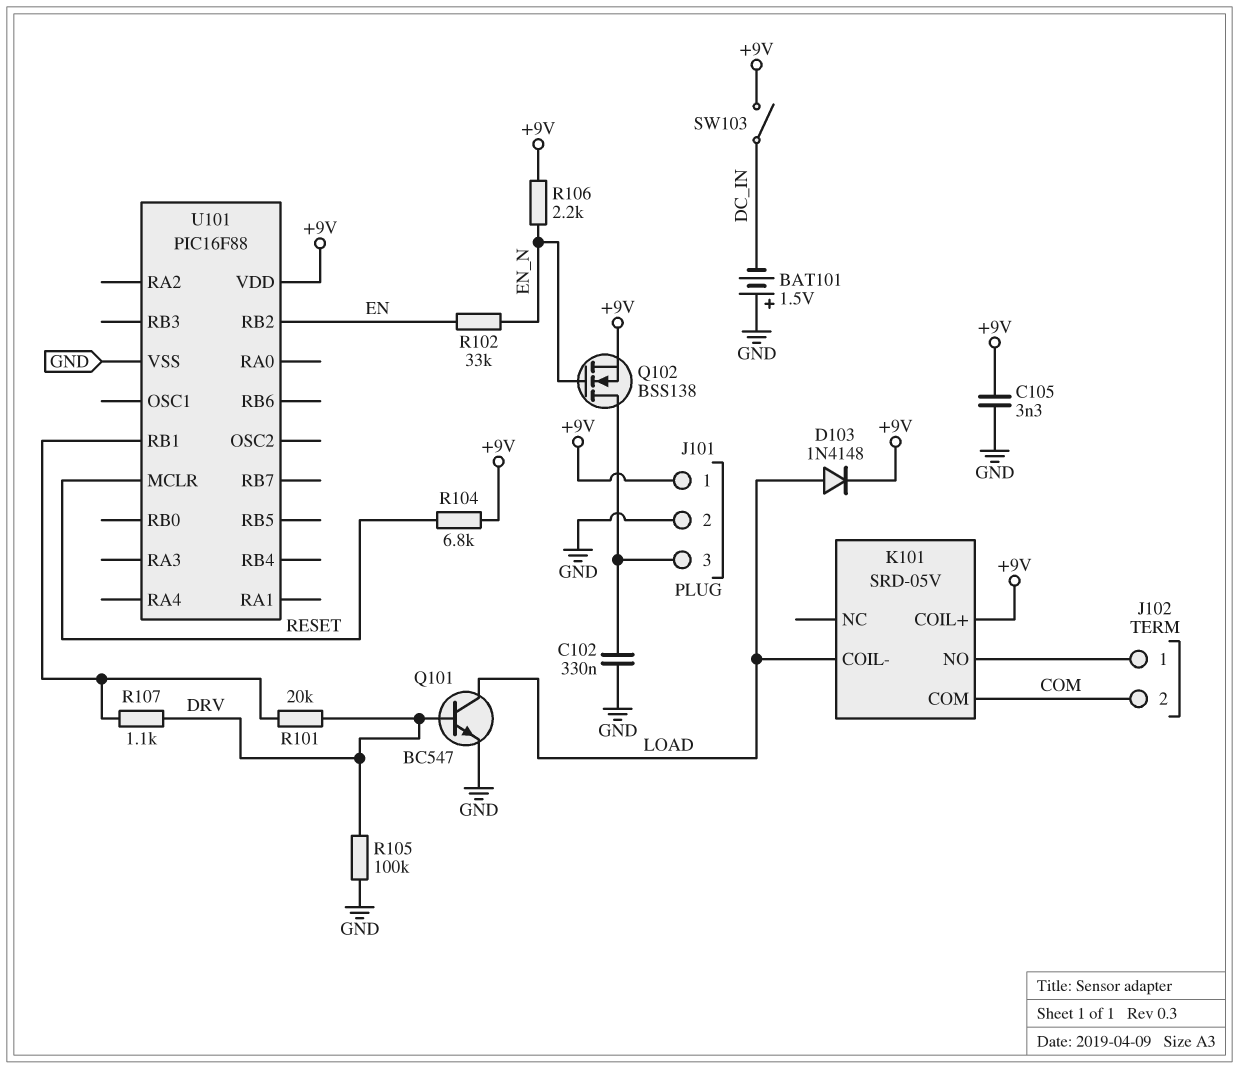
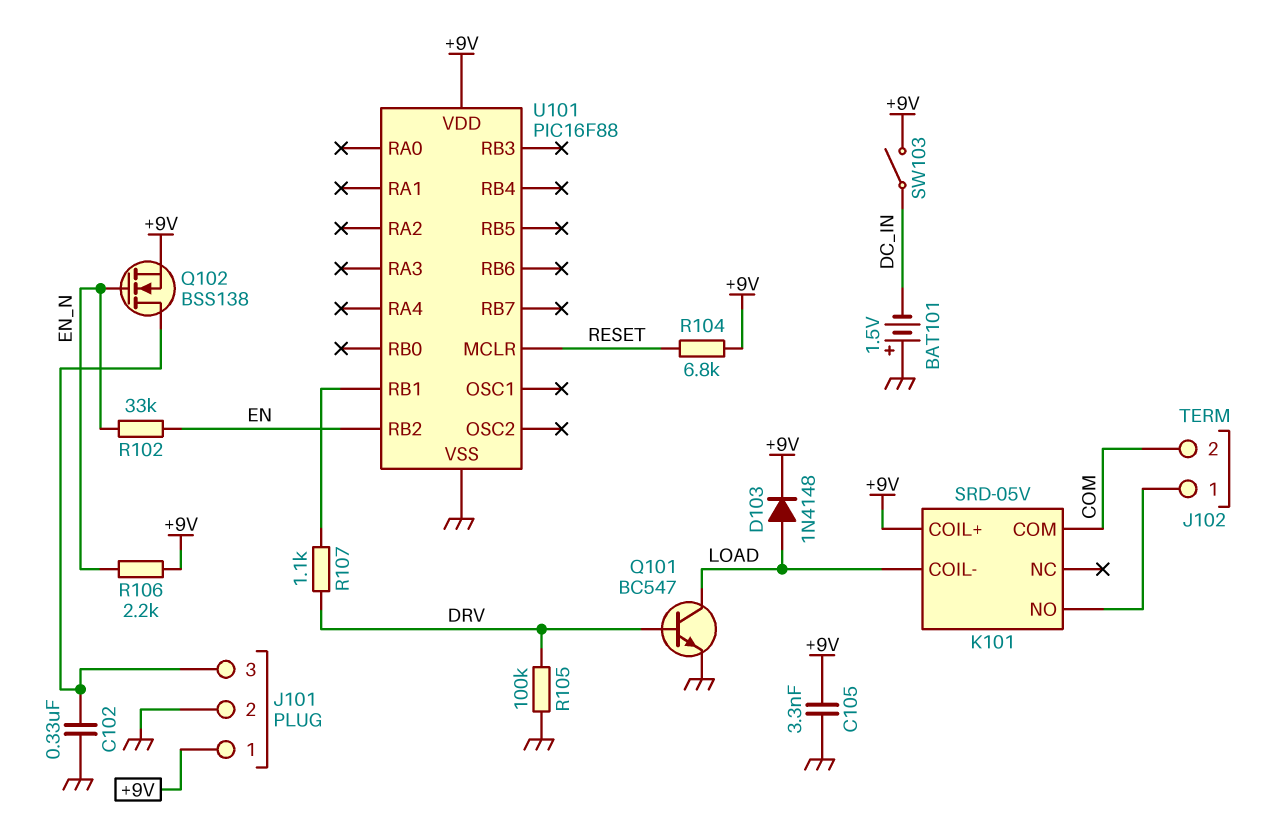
R101: 20k (DRV, U101/RB1) -> none

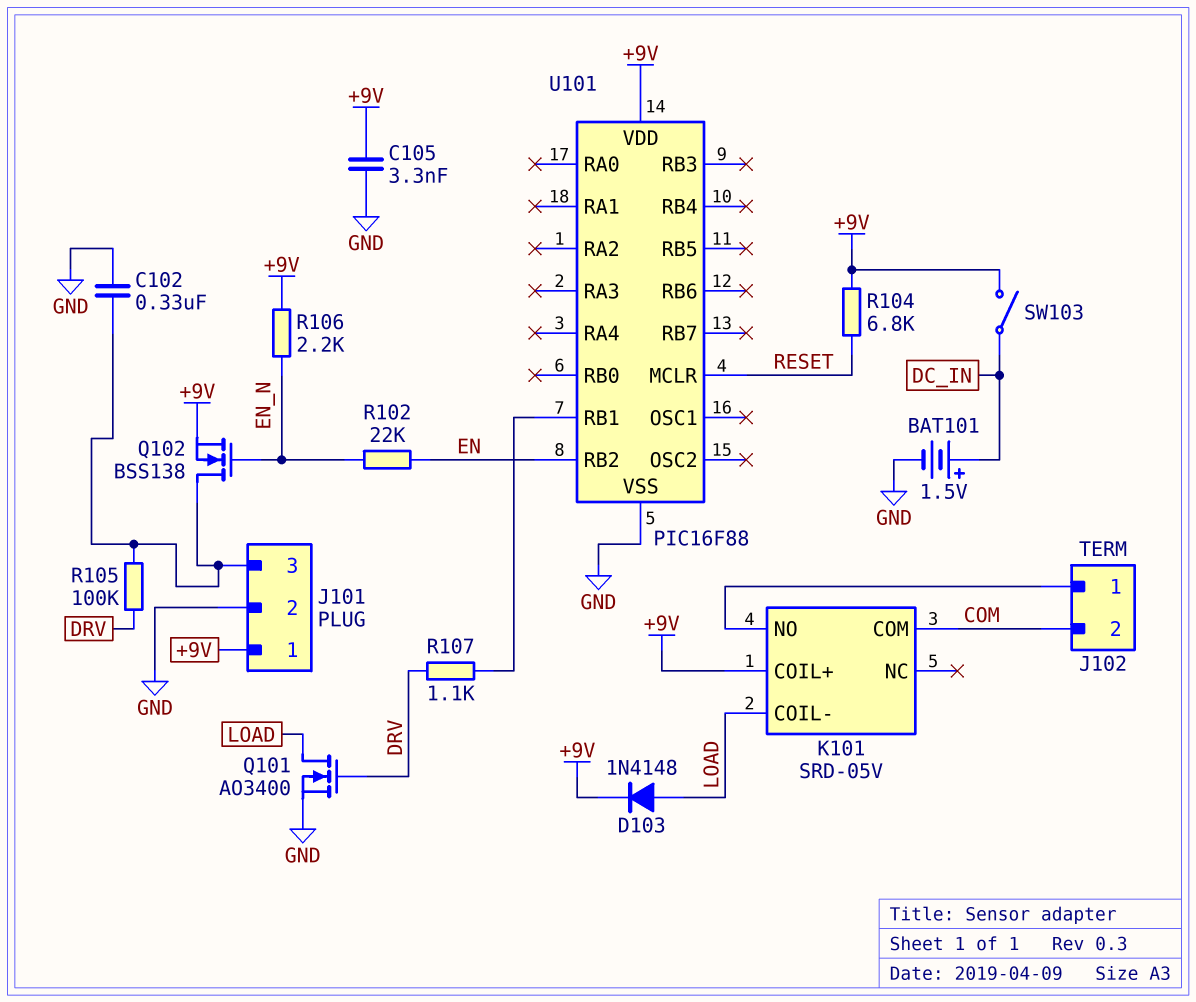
BAT101: 1.5V (plus GND, minus DC_IN) -> 1.5V (plus DC_IN, minus GND)
Q101: NPN BC547 (B DRV, C LOAD, E GND) -> NMOS AO3400 (G DRV, D LOAD, S GND)
R102: 33k (EN, EN_N) -> 22k (EN, EN_N)
R105: 100k (DRV, GND) -> 100k (DRV, J101/3)

